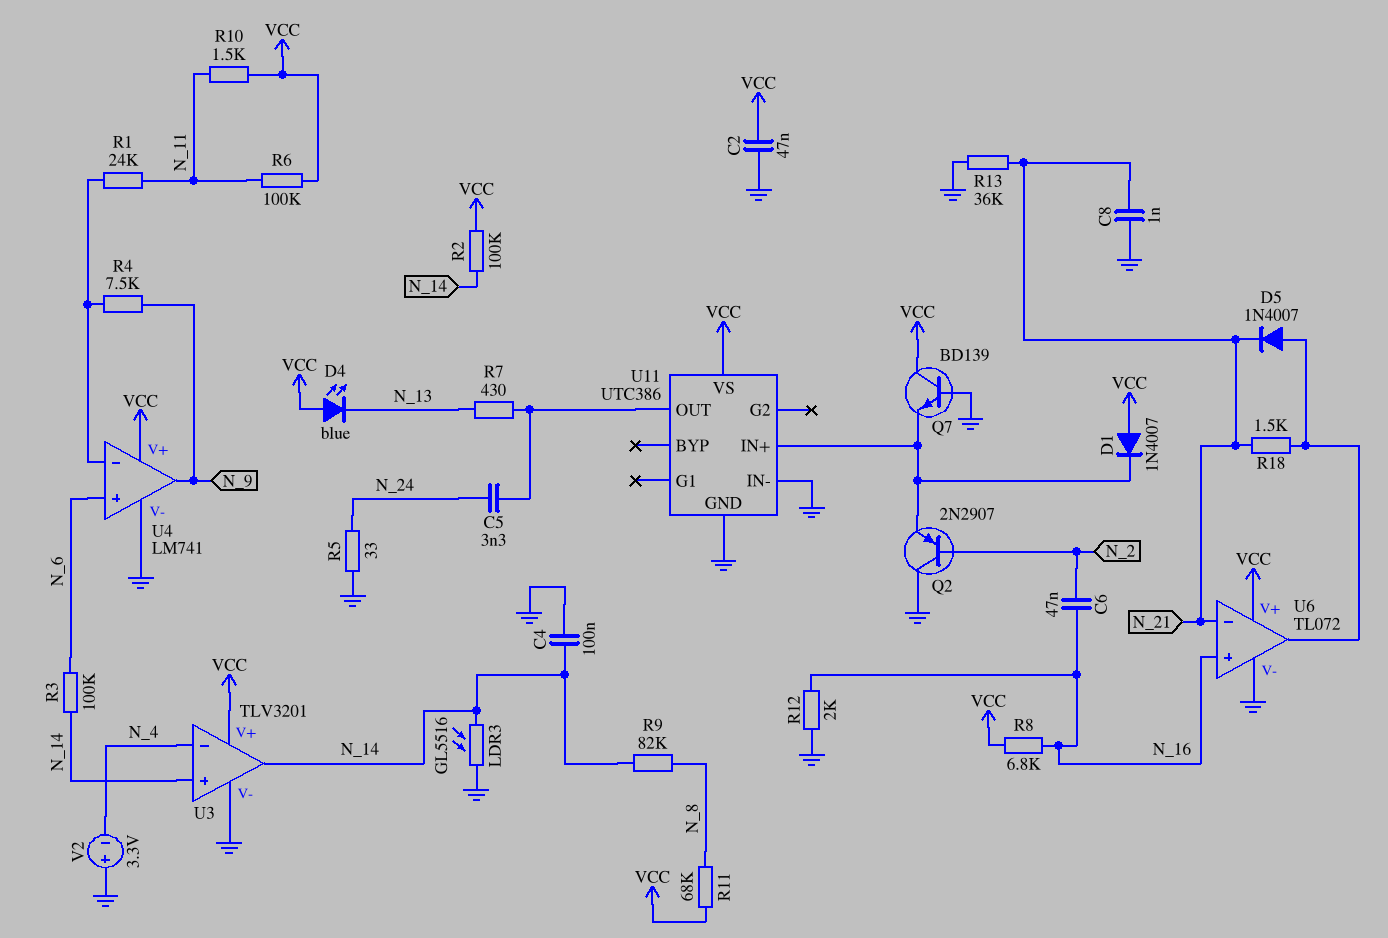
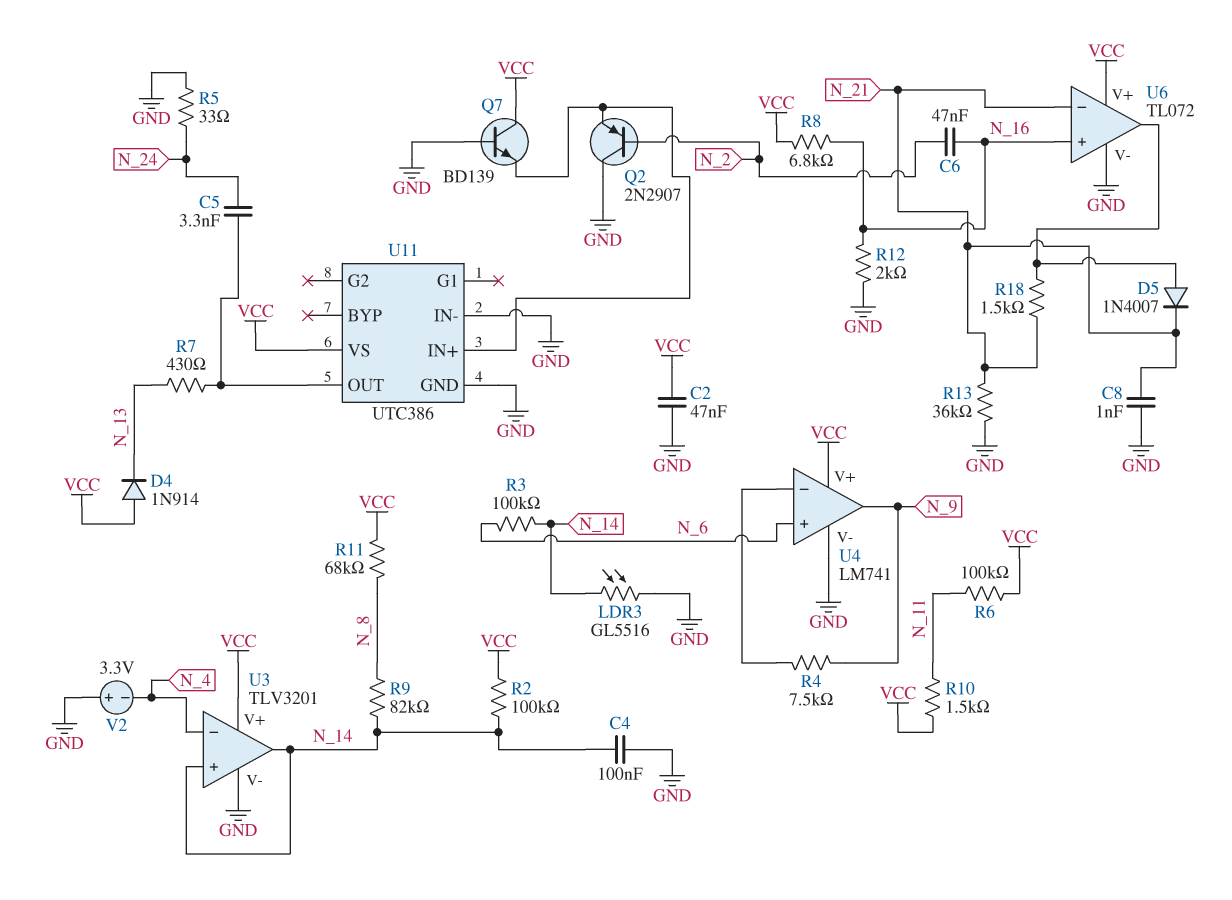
D1: diode 1N4007 (A VCC, K U11/IN+) -> none
D4: LED blue (A VCC, K N_13) -> diode 1N914 (A VCC, K N_13)
R1: 24k (N_11, U4/in-) -> none

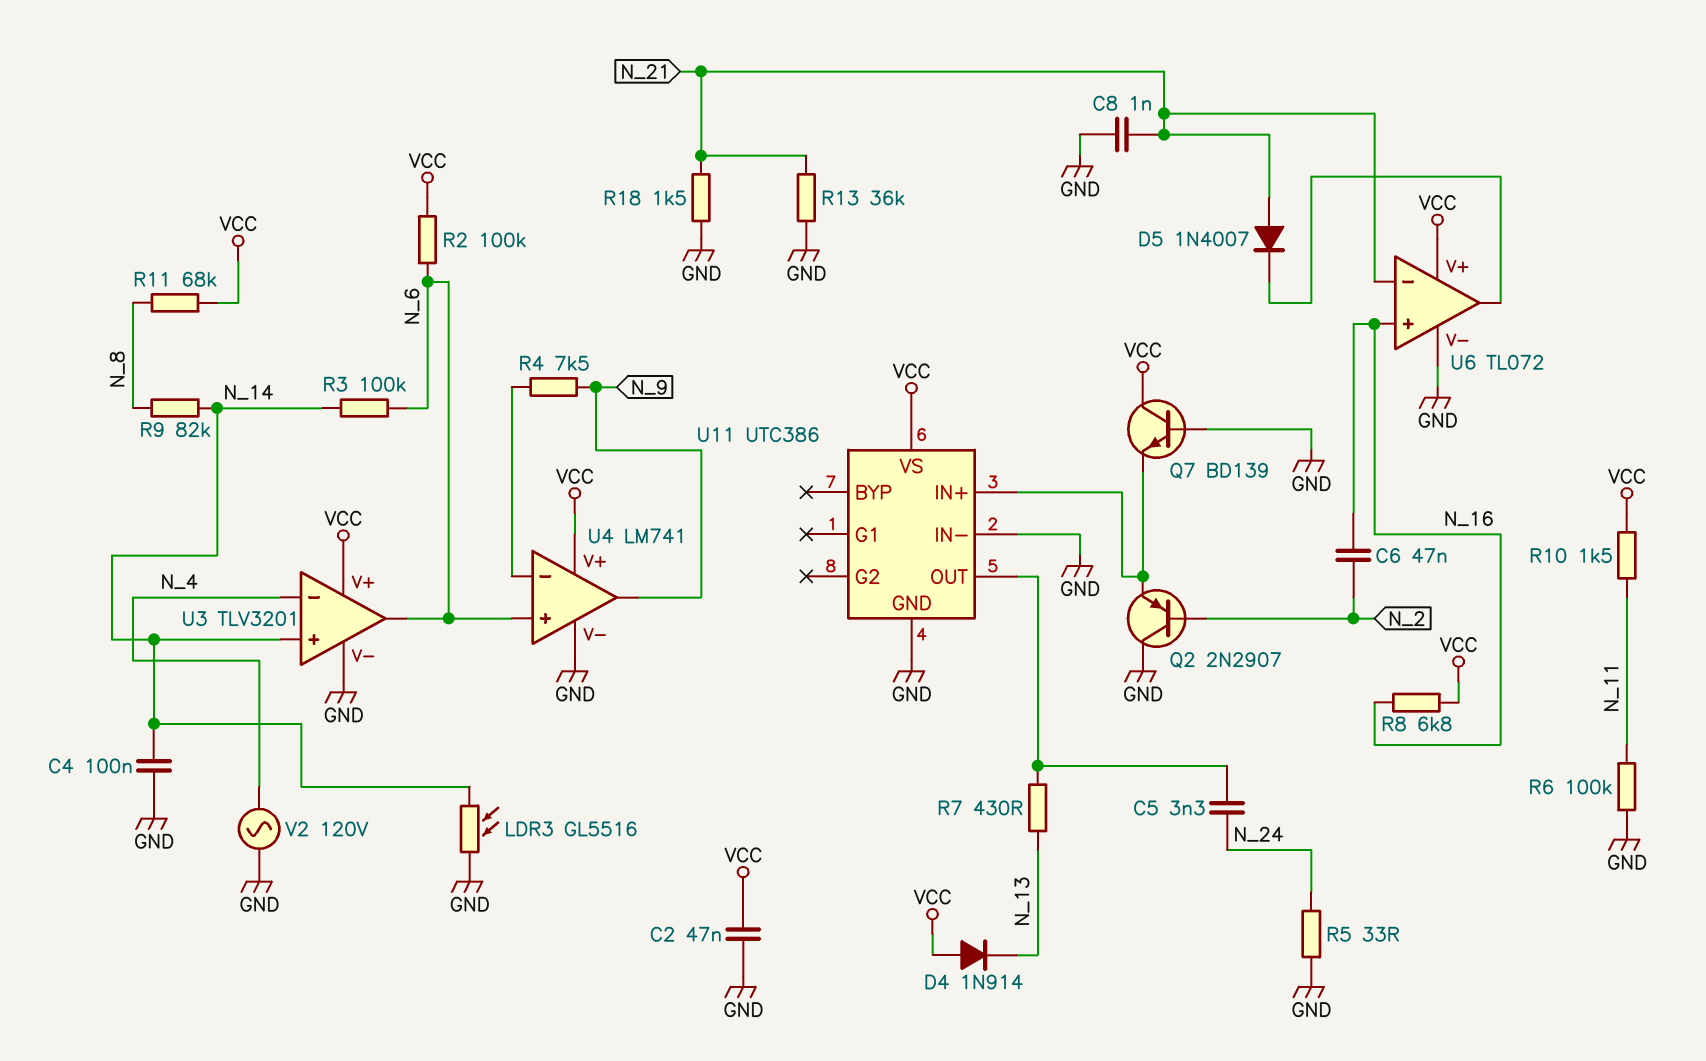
D5: diode 1N4007 (A U6/out, K N_21) -> diode 1N4007 (A N_21, K U6/out)
R2: 100k (N_14, VCC) -> 100k (N_6, VCC)
R6: 100k (N_11, VCC) -> 100k (GND, N_11)
R12: 2k (GND, N_16) -> none
R18: 1.5k (N_21, U6/out) -> 1.5k (GND, N_21)
U3 pin out: N_14 -> N_6
V2: 3.3V (plus GND, minus N_4) -> AC 120V (GND, N_4)

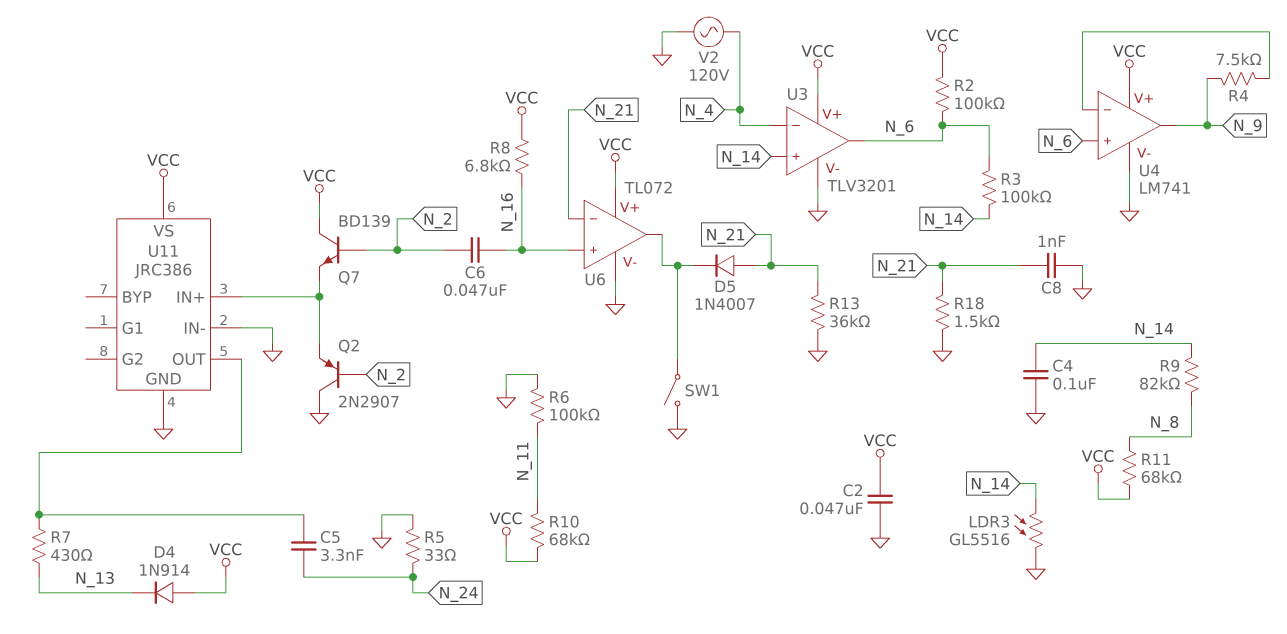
Q7: NPN BD139 (B GND, C VCC, E U11/IN+) -> NPN BD139 (B N_2, C VCC, E U11/IN+)
R10: 1.5k (N_11, VCC) -> 68k (N_11, VCC)
SW1: none -> switch (GND, U6/out)
U11: UTC386 -> JRC386

